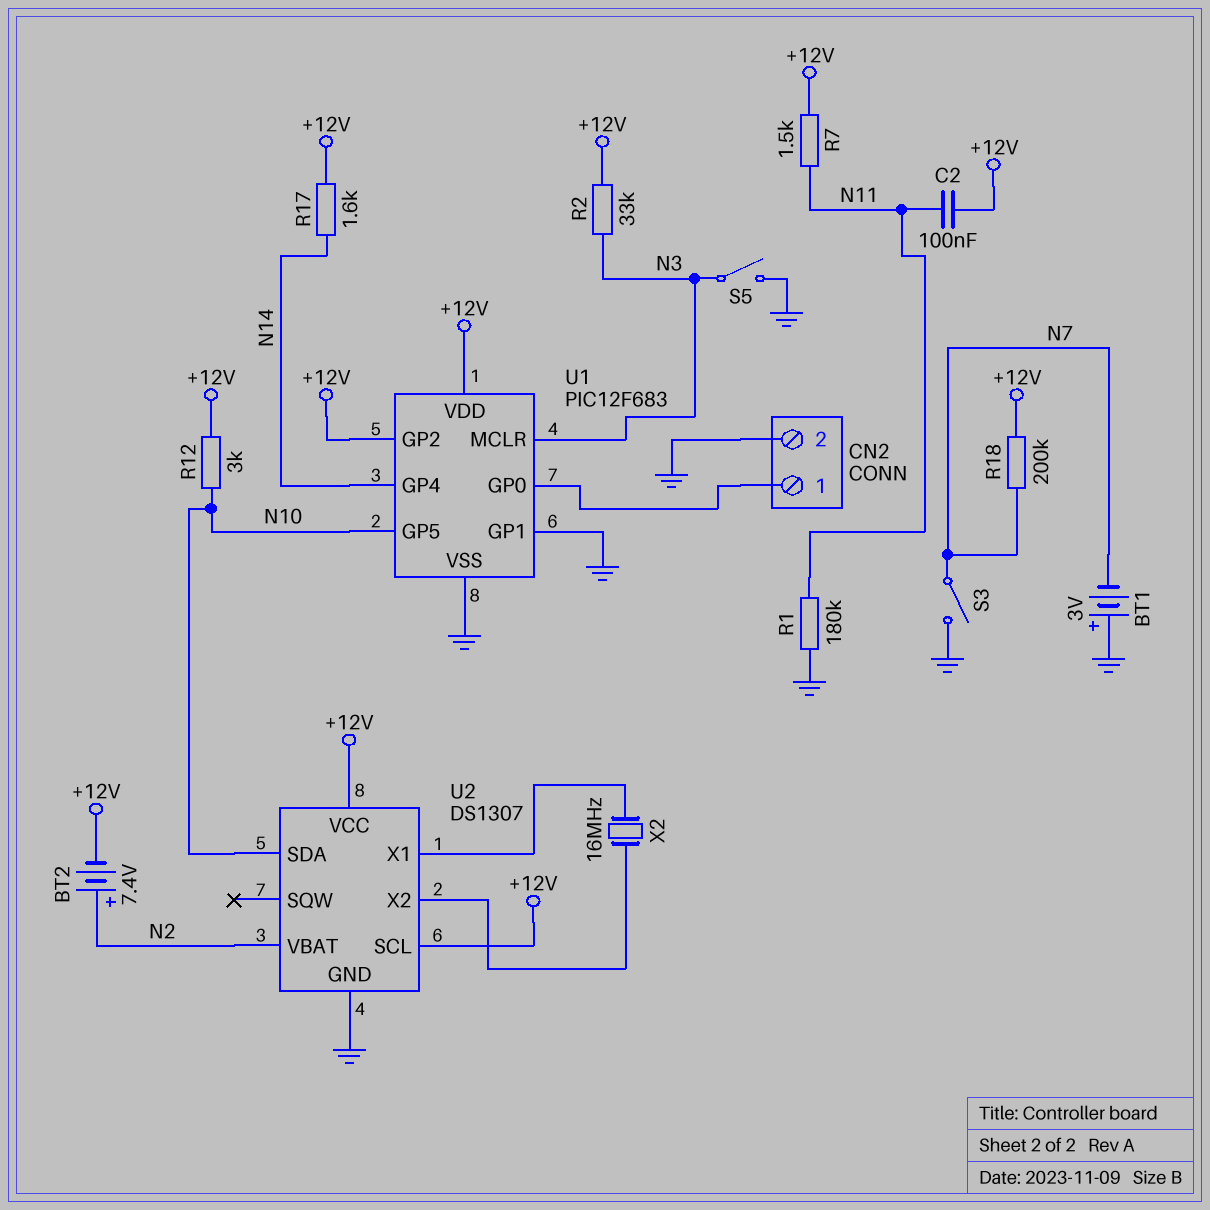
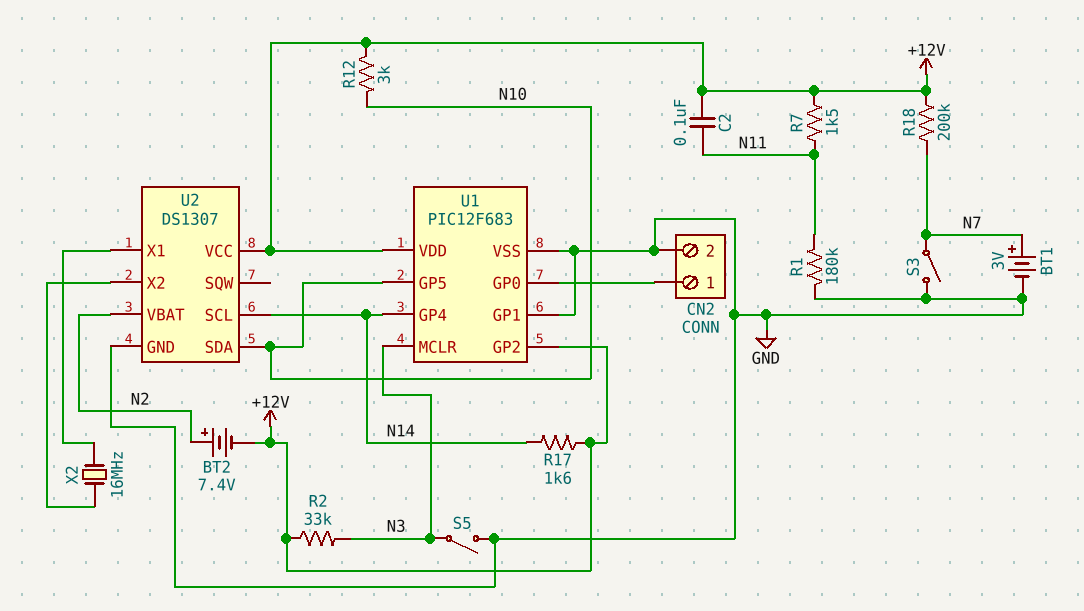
BT1: 3V (plus GND, minus N7) -> 3V (plus N7, minus GND)
U2 pin SCL: +12V -> N14

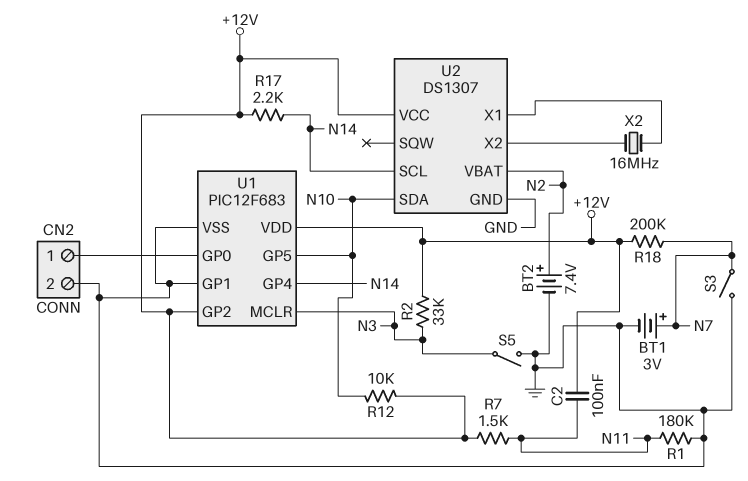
BT2: 7.4V (plus N2, minus +12V) -> 7.4V (plus N2, minus GND)
R12: 3k (+12V, N10) -> 10k (+12V, N10)
R17: 1.6k (+12V, N14) -> 2.2k (+12V, N14)

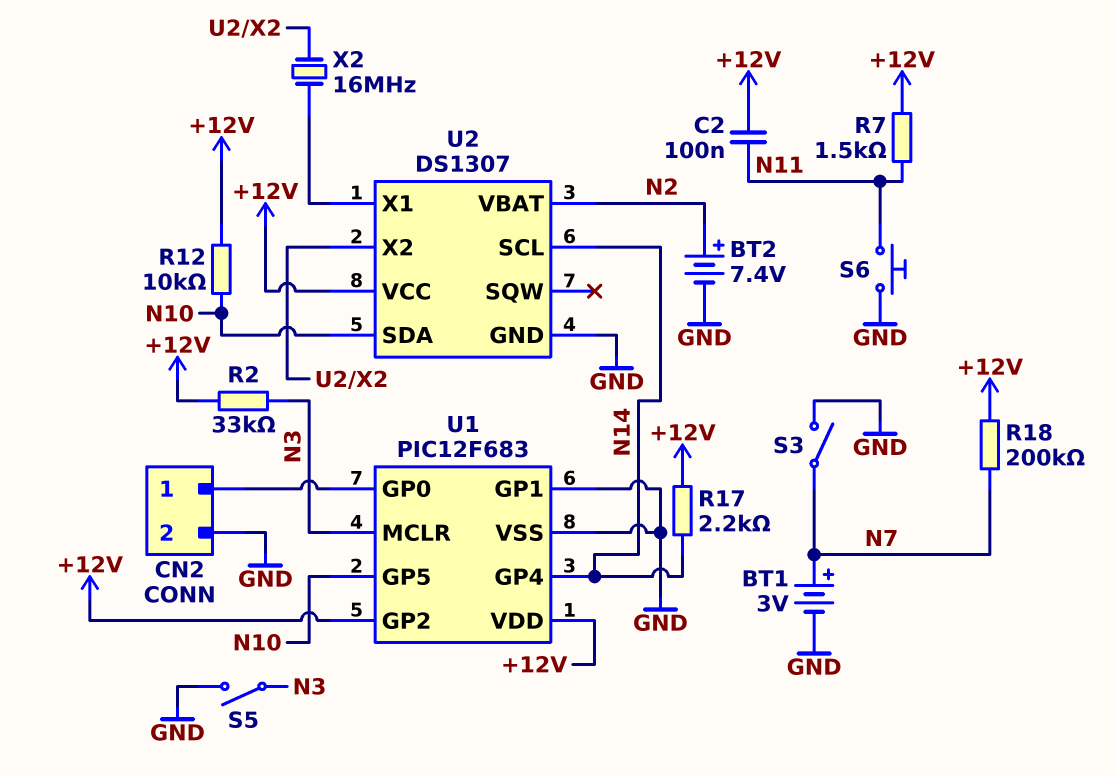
R1: 180k (GND, N11) -> none
S6: none -> button (GND, N11)

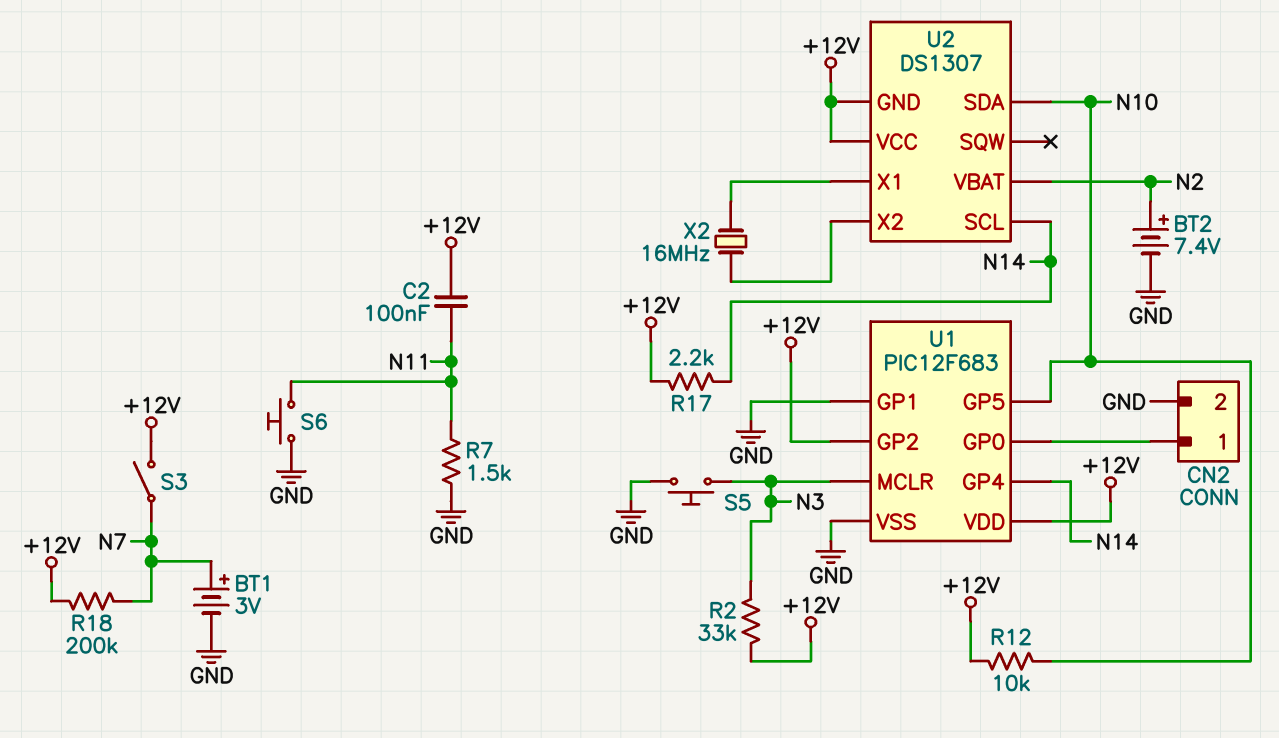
R7: 1.5k (+12V, N11) -> 1.5k (GND, N11)
S3: switch (GND, N7) -> switch (+12V, N7)
S5: switch (GND, N3) -> button (GND, N3)
U2 pin GND: GND -> +12V

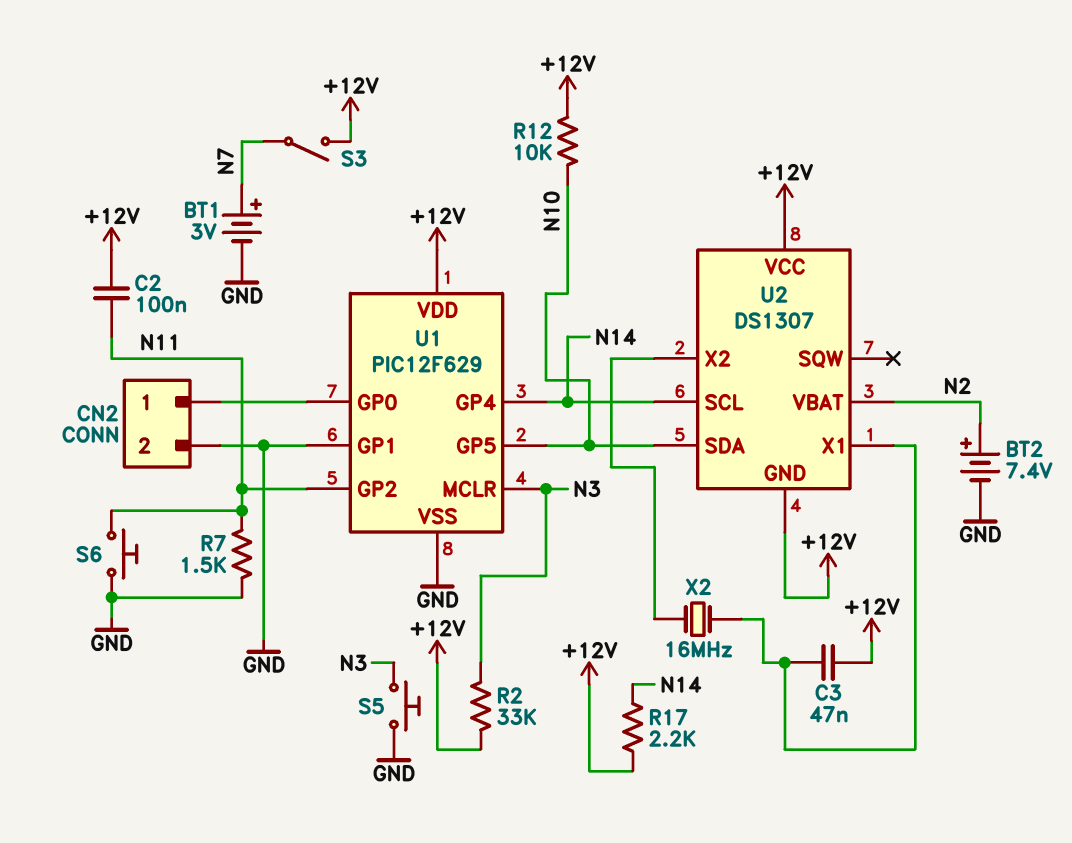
C3: none -> 47nF (+12V, U2/X1)
R18: 200k (+12V, N7) -> none
U1: PIC12F683 -> PIC12F629
U1 pin GP2: +12V -> N11

